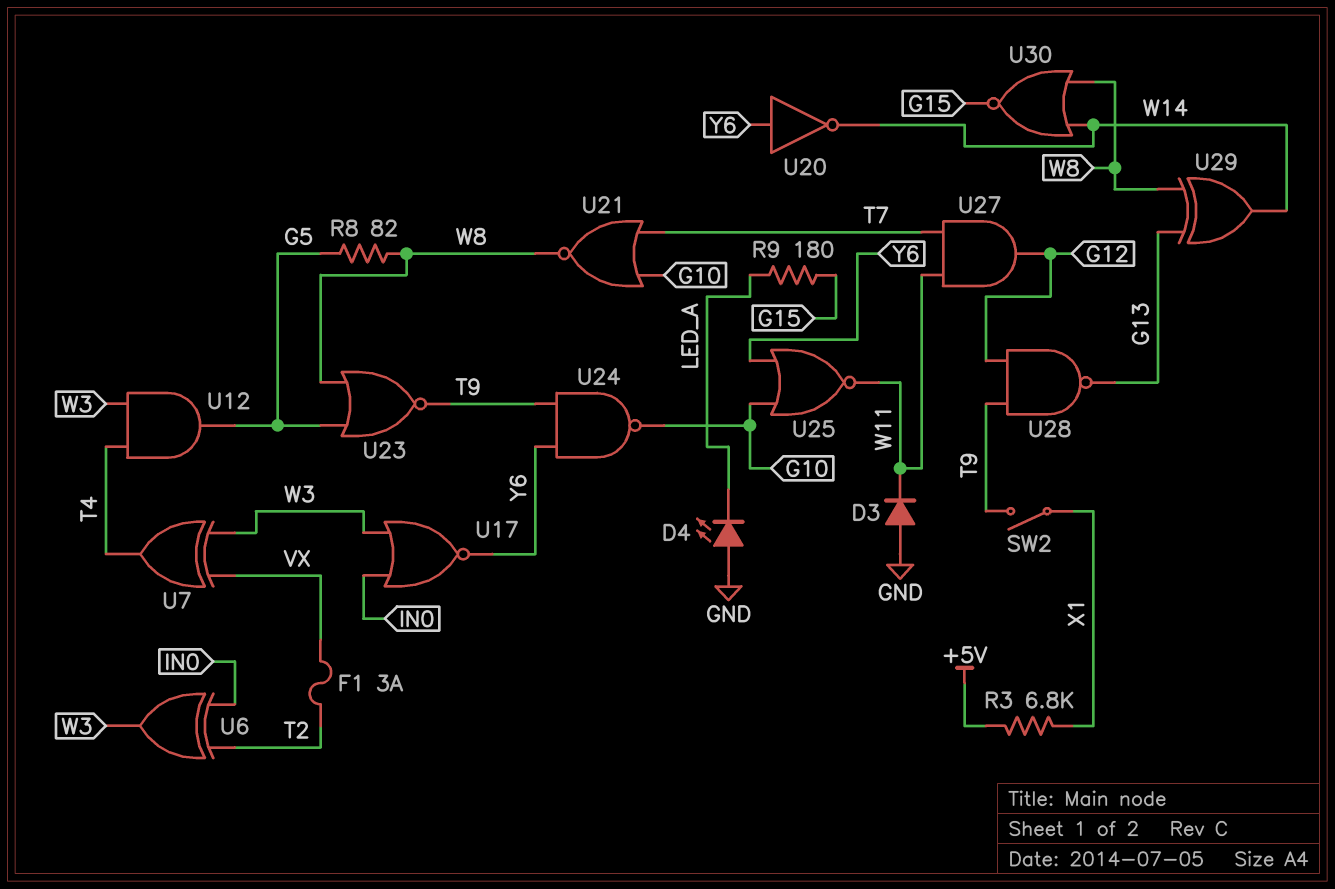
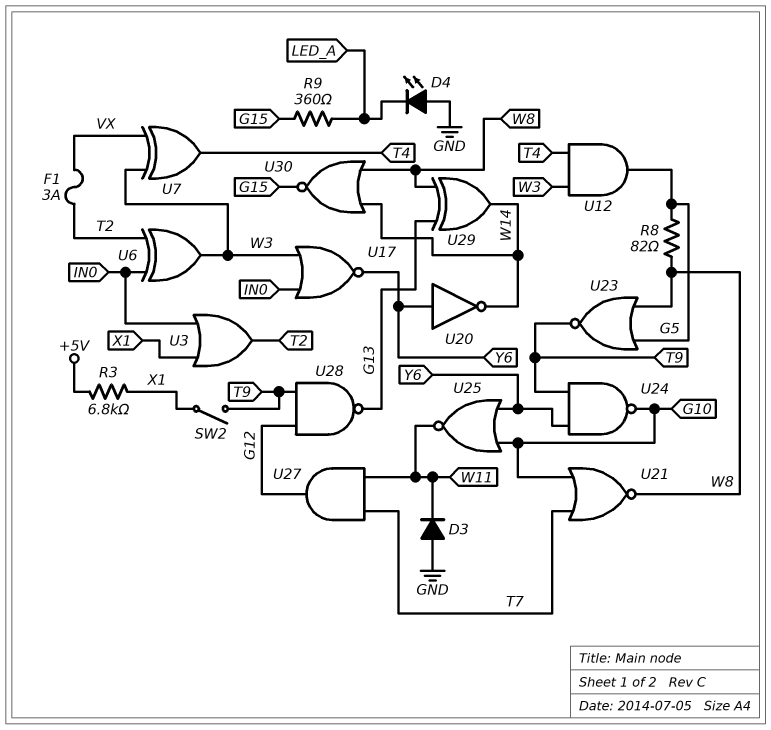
R9: 180 (G15, LED_A) -> 360 (G15, LED_A)
U3: none -> OR (in IN0, in X1, out T2)

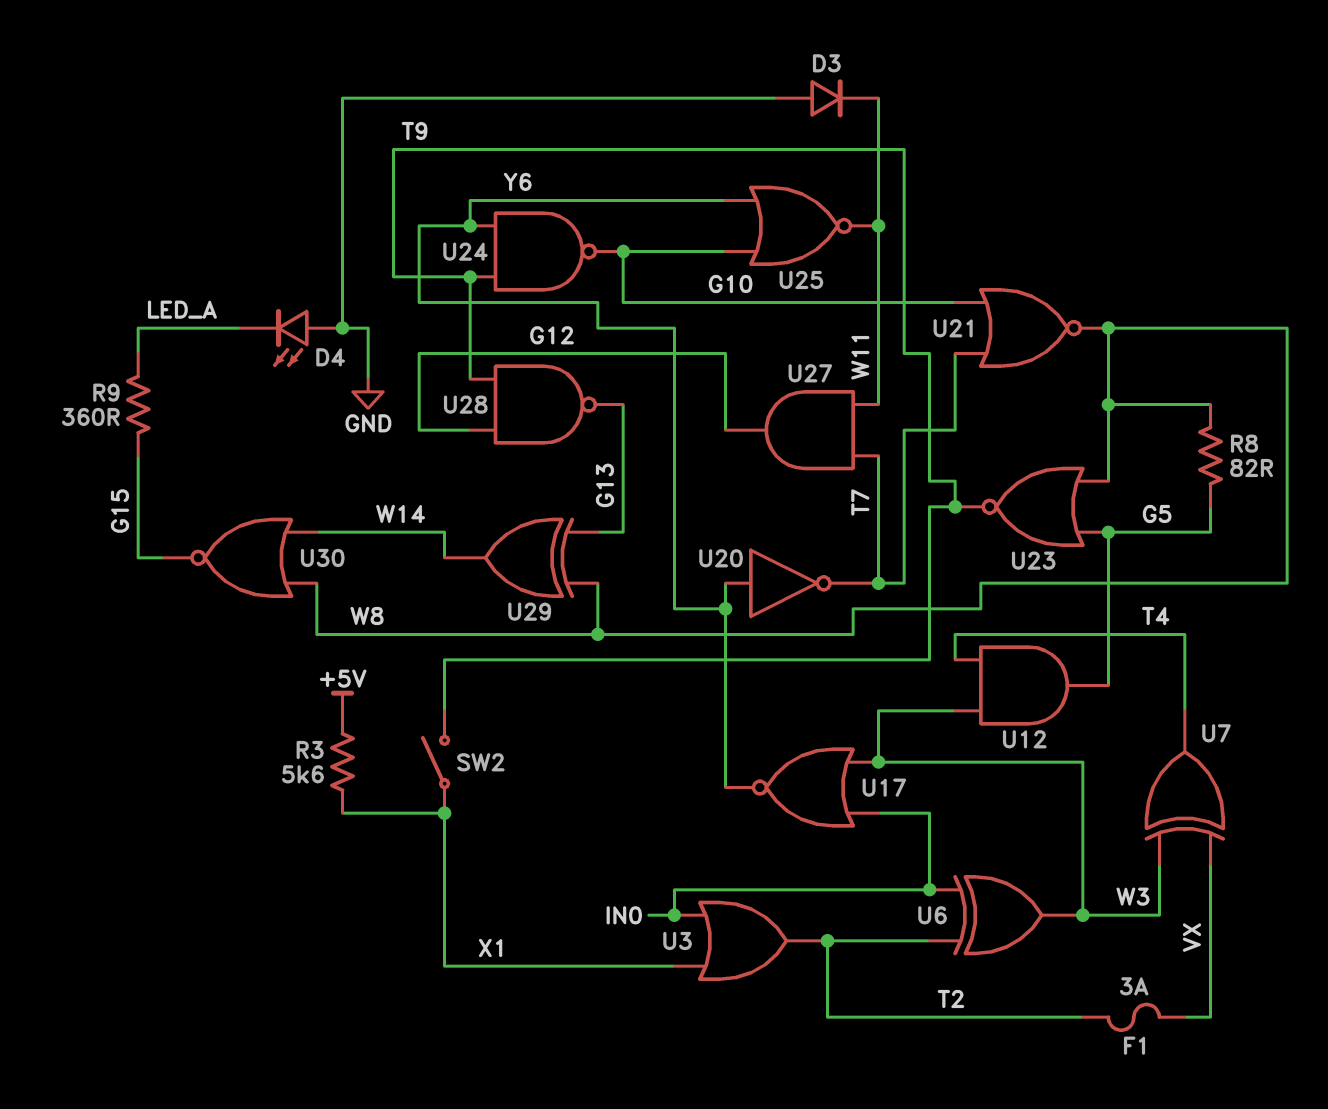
R3: 6.8k (+5V, X1) -> 5.6k (+5V, X1)
U20: NOT (in Y6, out W14) -> NOT (in Y6, out T7)

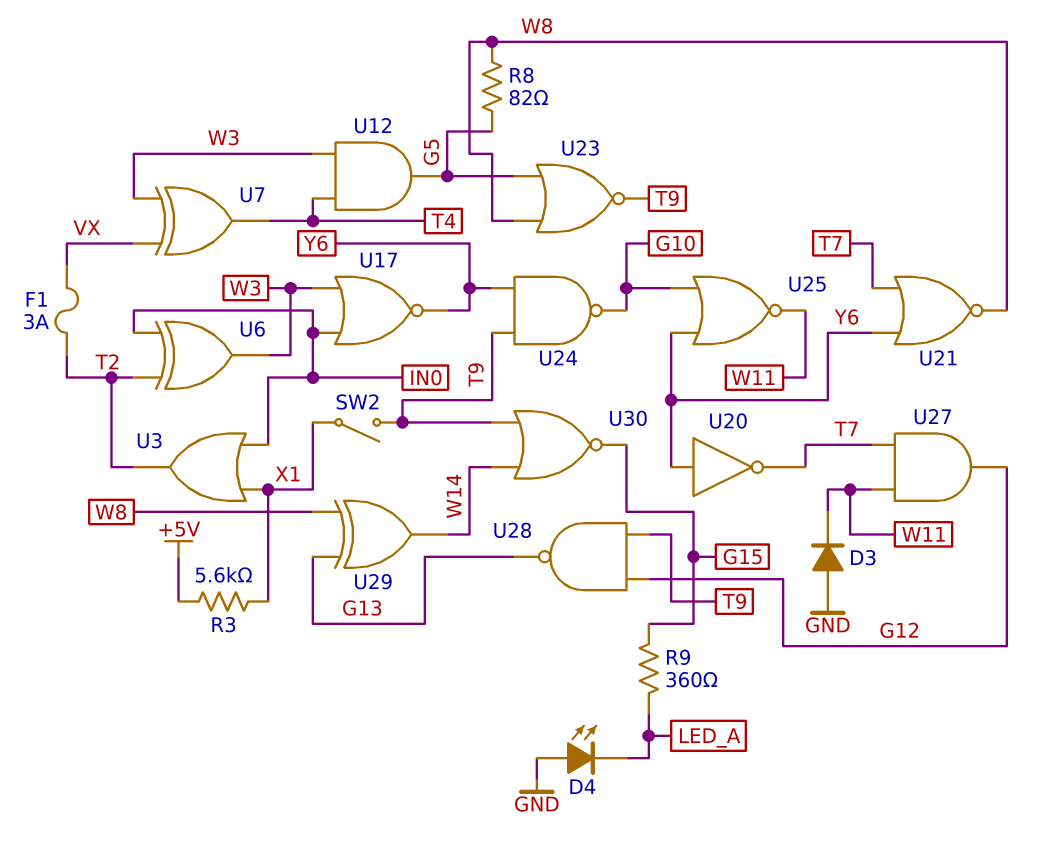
U21: NOR (in G10, in T7, out W8) -> NOR (in T7, in Y6, out W8)
U30: NOR (in W8, in W14, out G15) -> NOR (in T9, in W14, out G15)

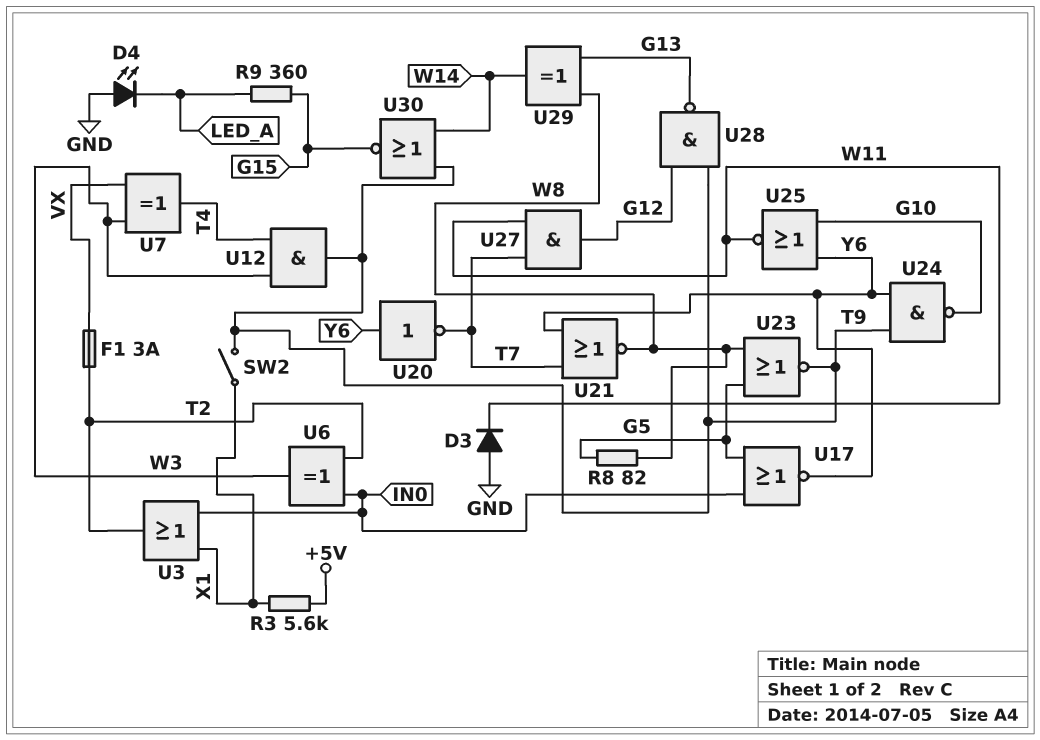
U12: AND (in T4, in W3, out G5) -> AND (in T4, in W3, out T9)
U17: NOR (in IN0, in W3, out Y6) -> NOR (in G5, in IN0, out Y6)

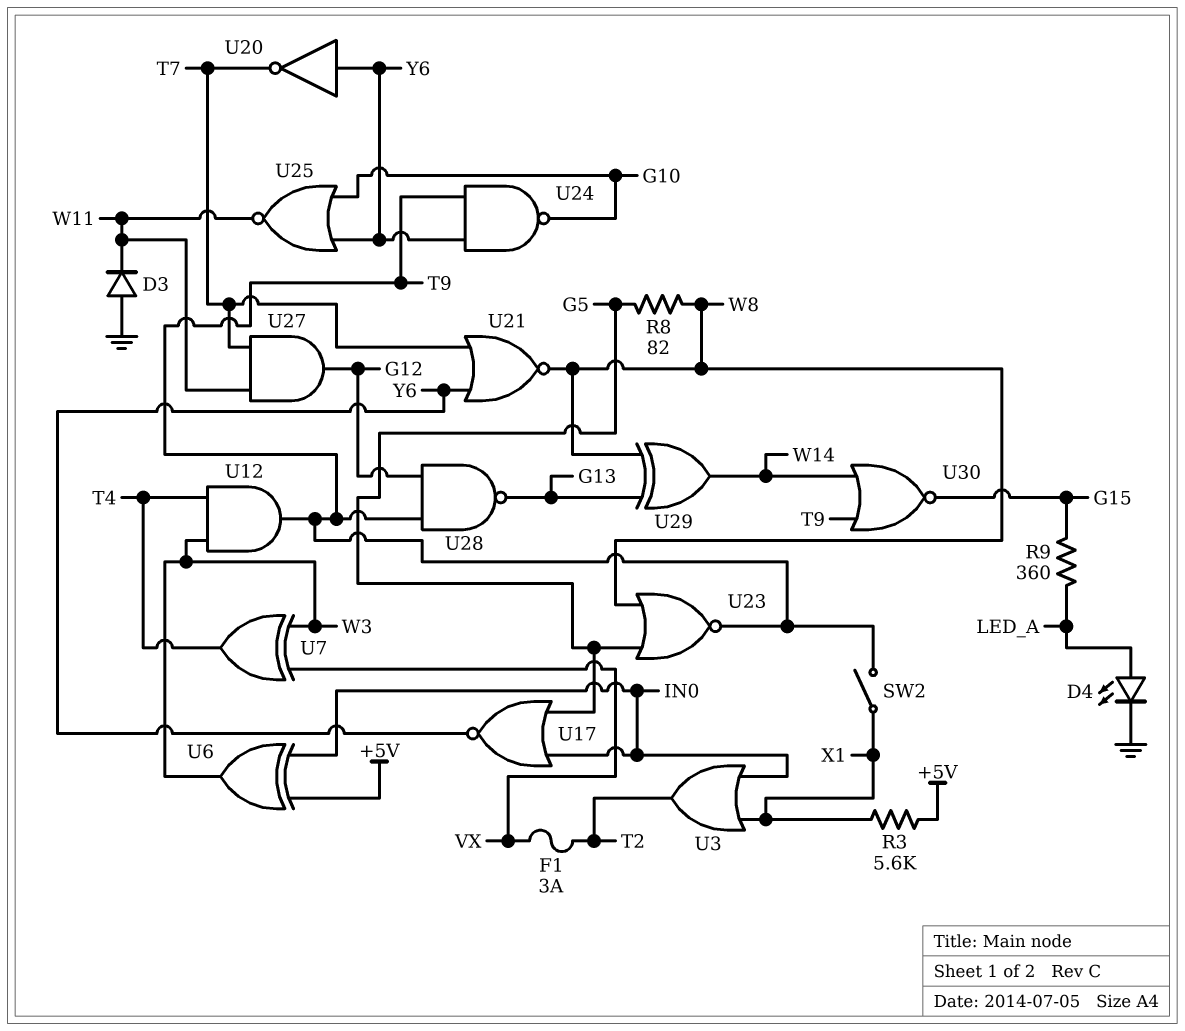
D4: LED (A GND, K LED_A) -> LED (A LED_A, K GND)
U6: XOR (in IN0, in T2, out W3) -> XOR (in +5V, in IN0, out W3)

